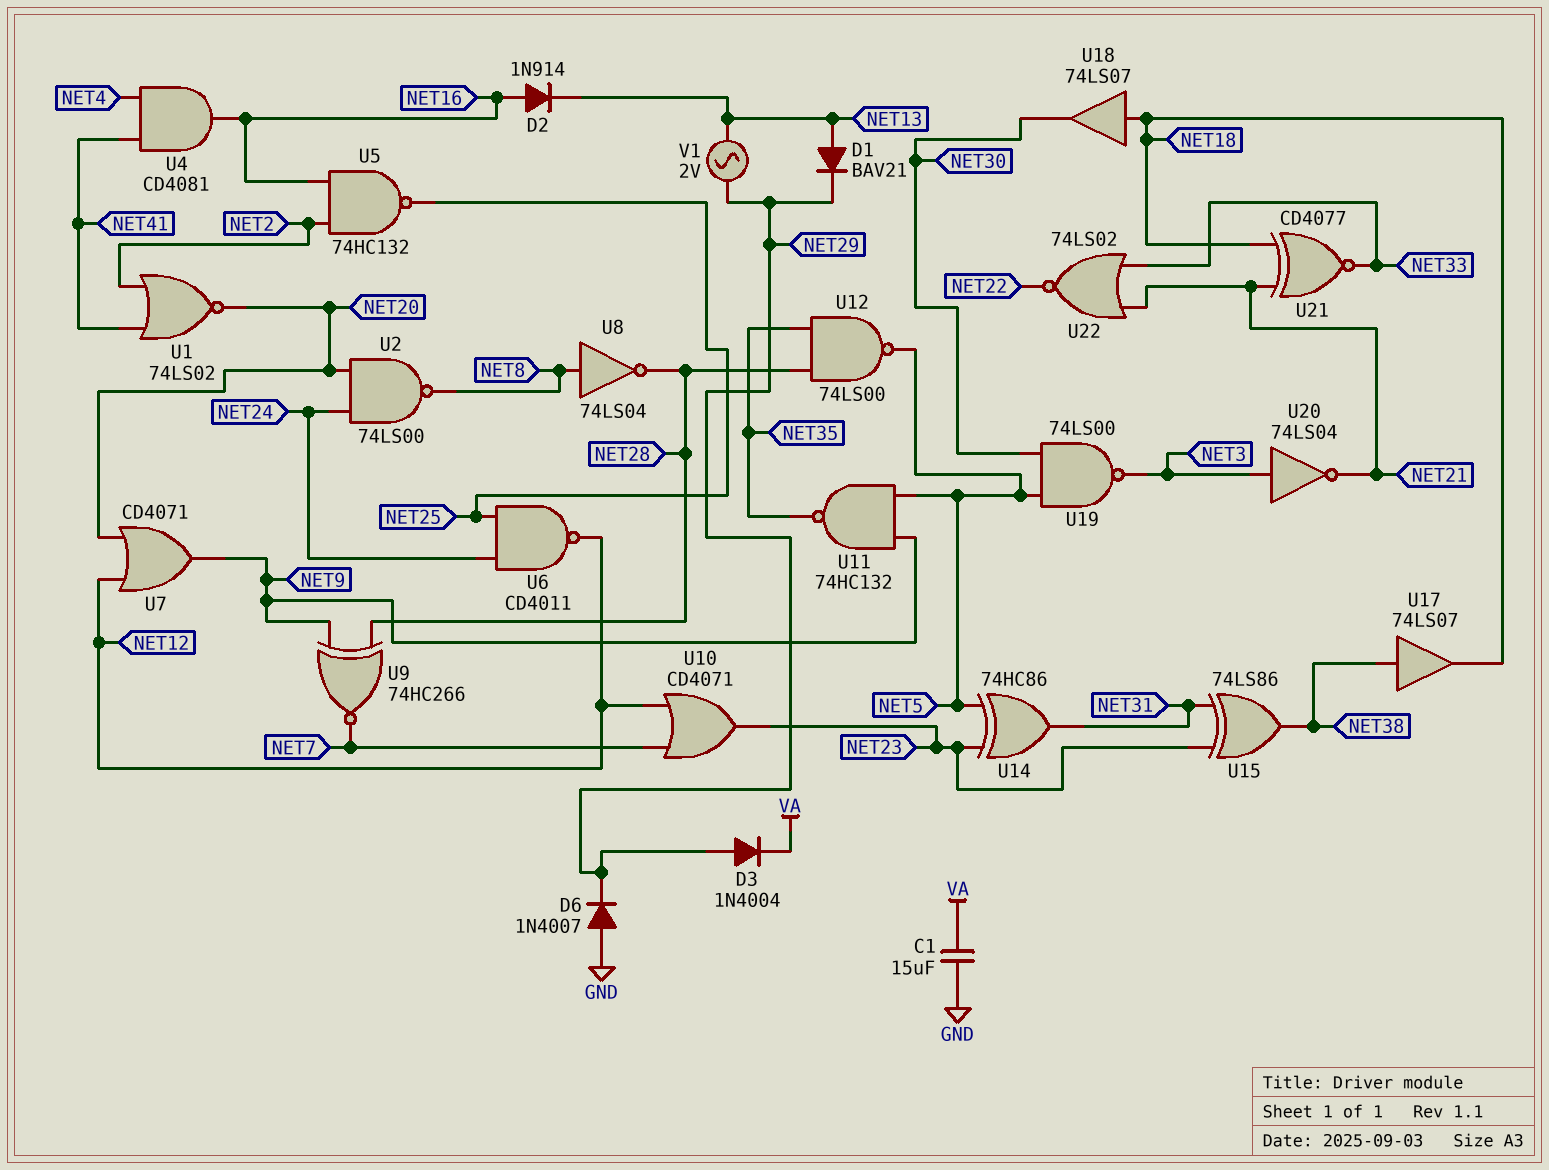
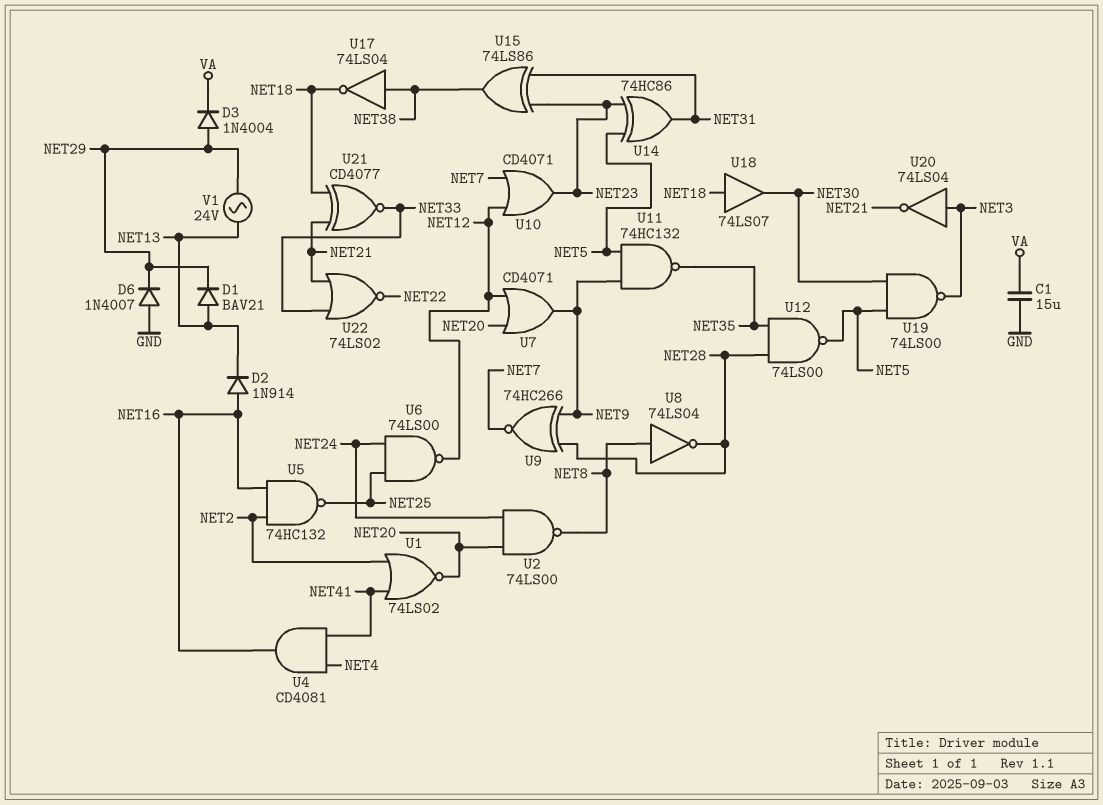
U6: NAND CD4011 (in NET24, in NET25, out NET12) -> NAND 74LS00 (in NET24, in NET25, out NET12)
U17: buffer 74LS07 (in NET38, out NET18) -> NOT 74LS04 (in NET38, out NET18)
V1: AC 2V (NET13, NET29) -> AC 24V (NET13, NET29)

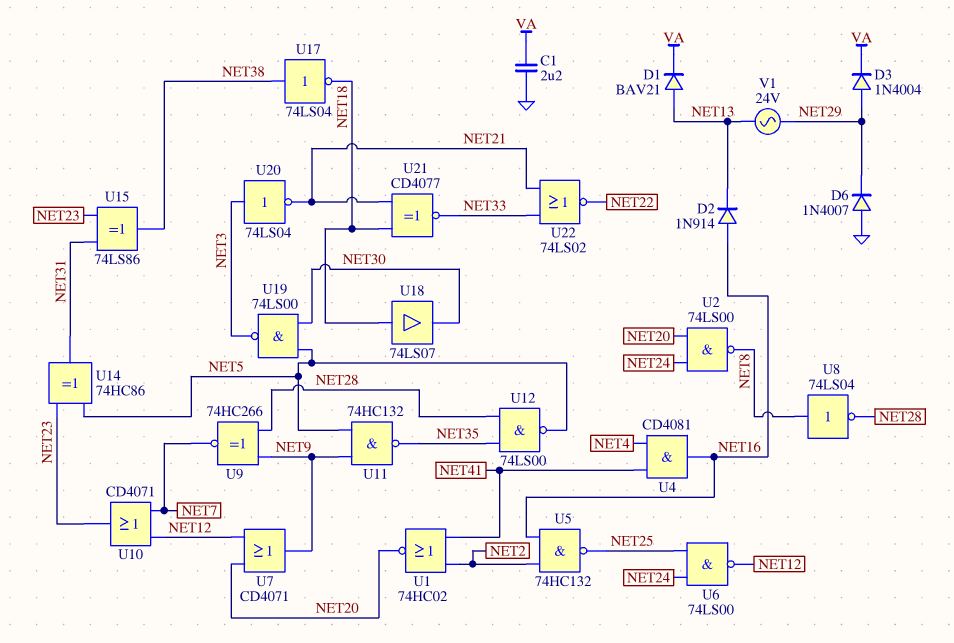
C1: 15uF (GND, VA) -> 2.2uF (GND, VA)
D1: diode BAV21 (A NET13, K NET29) -> diode BAV21 (A NET13, K VA)
U1: NOR 74LS02 (in NET2, in NET41, out NET20) -> NOR 74HC02 (in NET2, in NET41, out NET20)

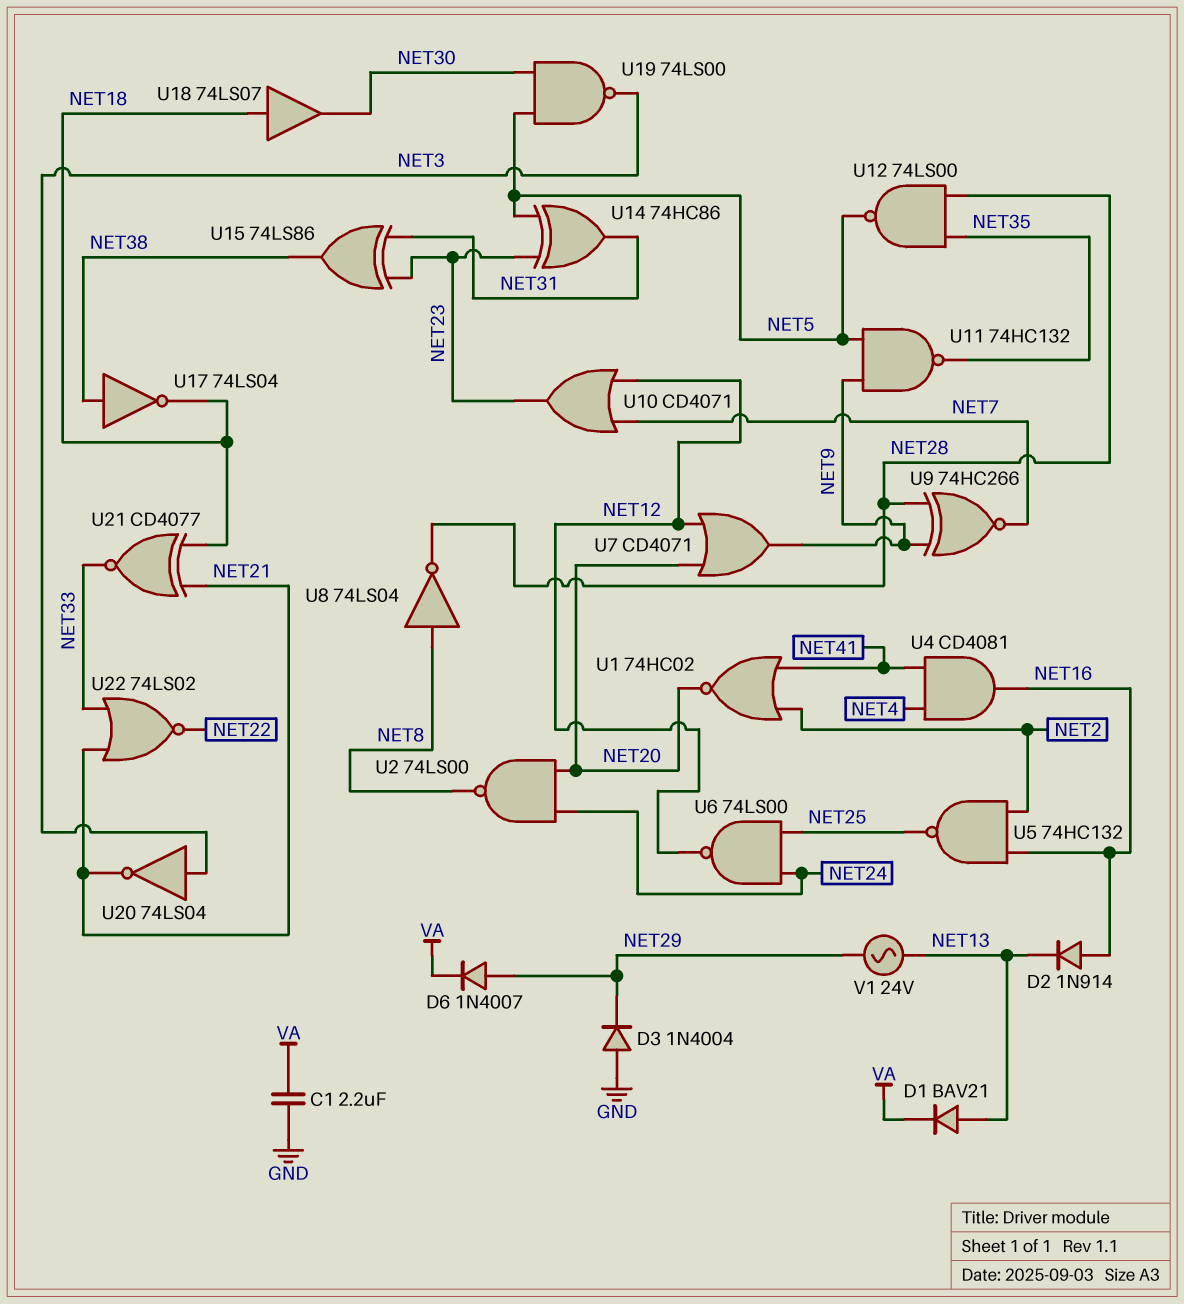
D3: diode 1N4004 (A NET29, K VA) -> diode 1N4004 (A GND, K NET29)
D6: diode 1N4007 (A GND, K NET29) -> diode 1N4007 (A NET29, K VA)

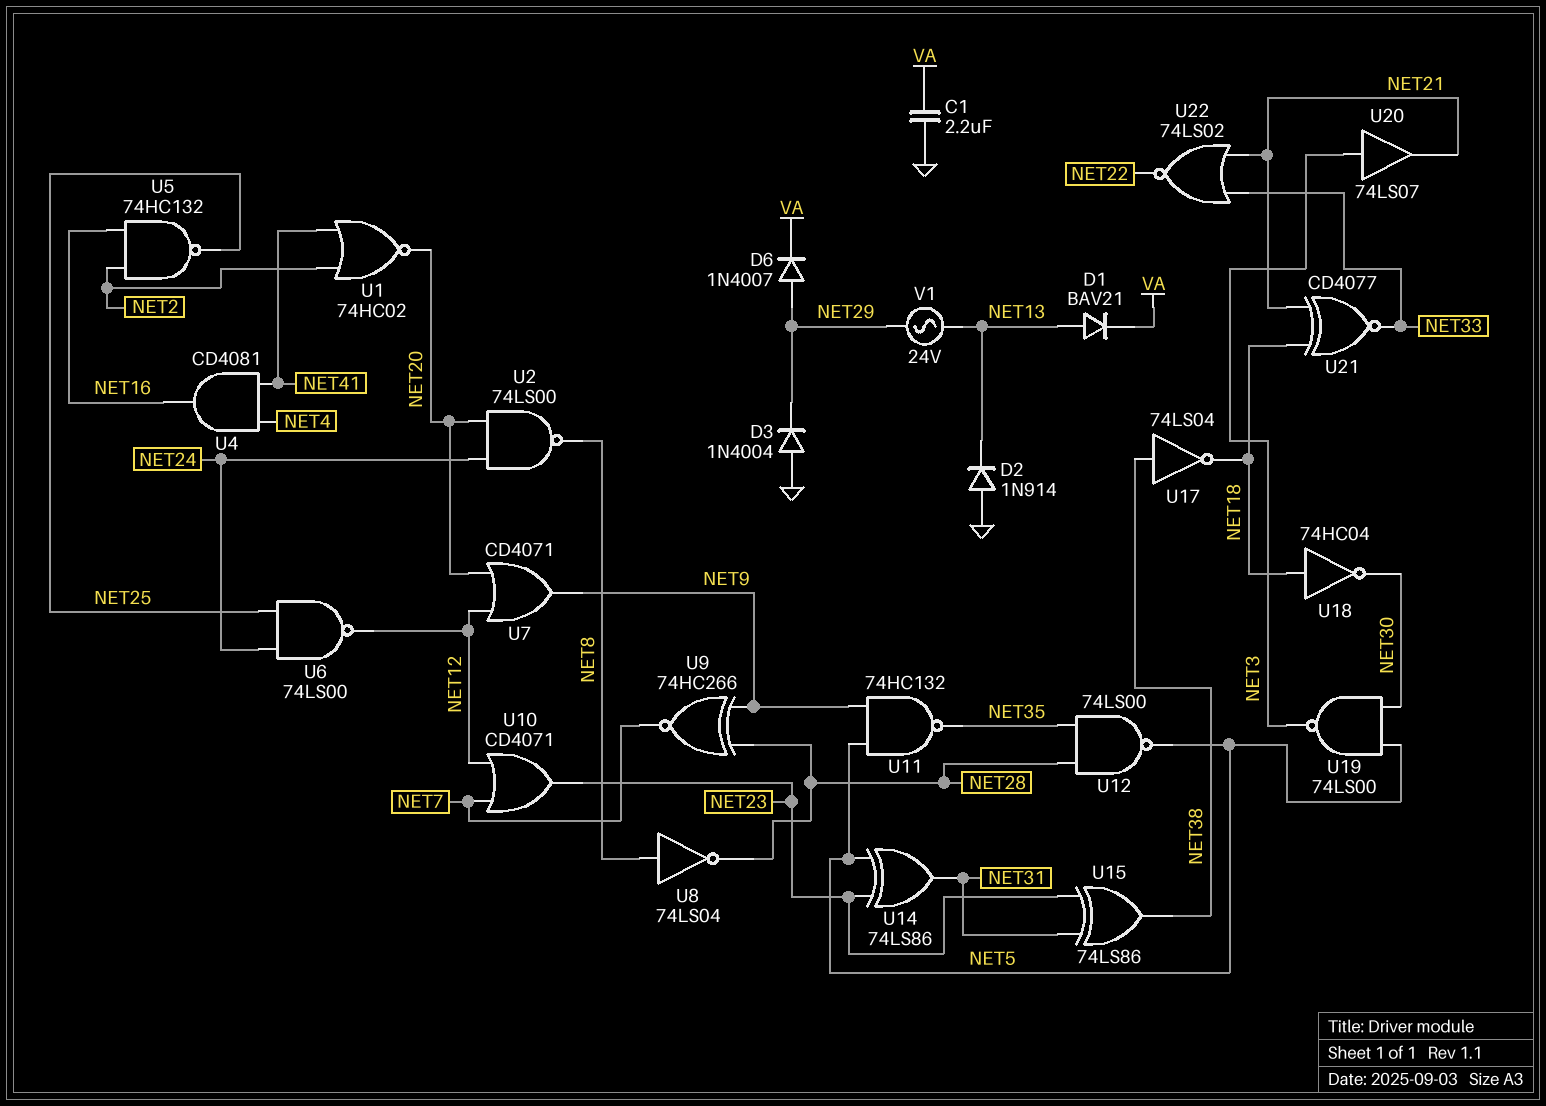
D2: diode 1N914 (A NET16, K NET13) -> diode 1N914 (A GND, K NET13)
U14: XOR 74HC86 (in NET5, in NET23, out NET31) -> XOR 74LS86 (in NET5, in NET23, out NET31)
U18: buffer 74LS07 (in NET18, out NET30) -> NOT 74HC04 (in NET18, out NET30)
U20: NOT 74LS04 (in NET3, out NET21) -> buffer 74LS07 (in NET3, out NET21)

